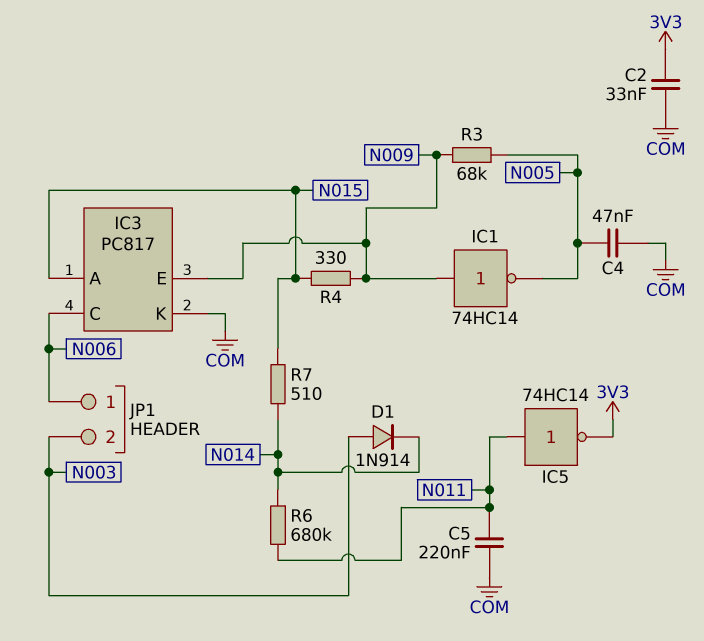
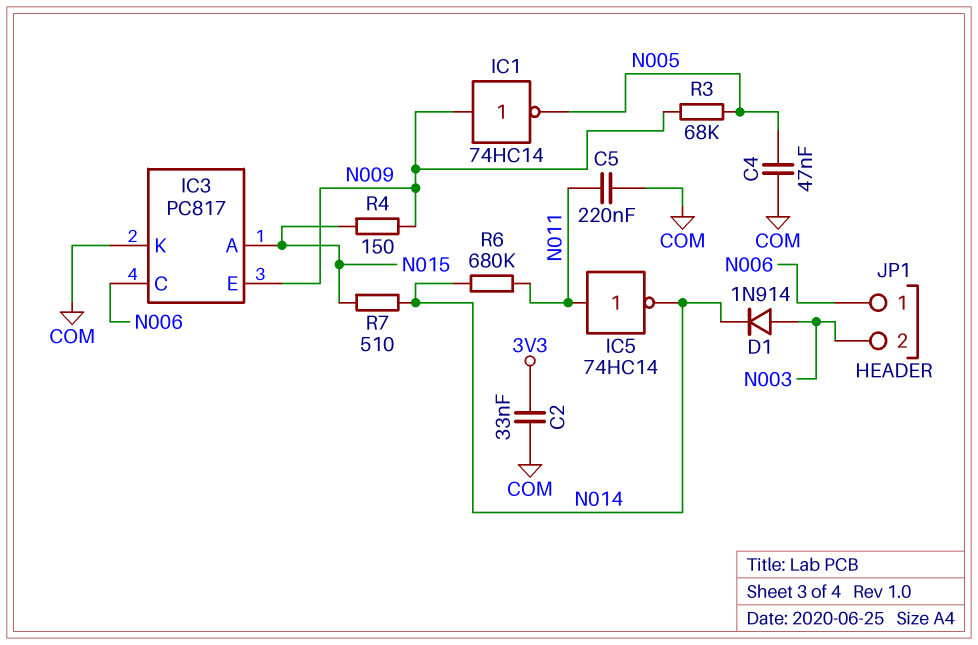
IC5: NOT 74HC14 (in N011, out 3V3) -> NOT 74HC14 (in N011, out N014)
R4: 330 (N009, N015) -> 150 (N009, N015)

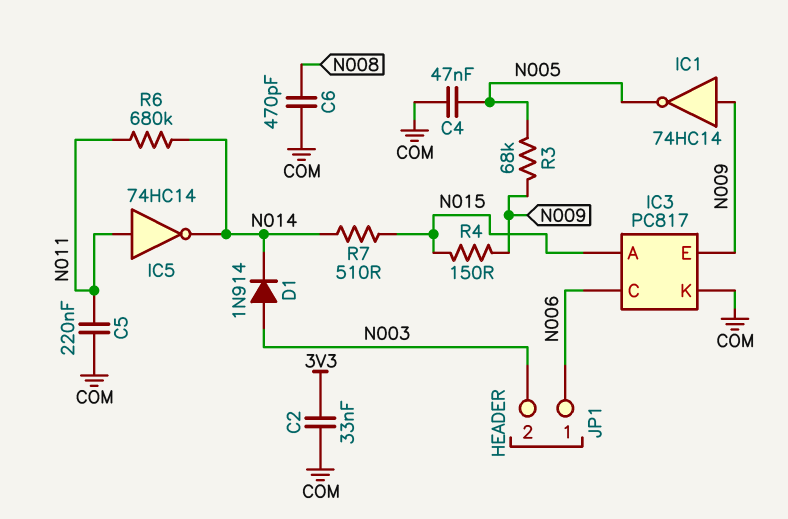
C6: none -> 470pF (COM, N008)

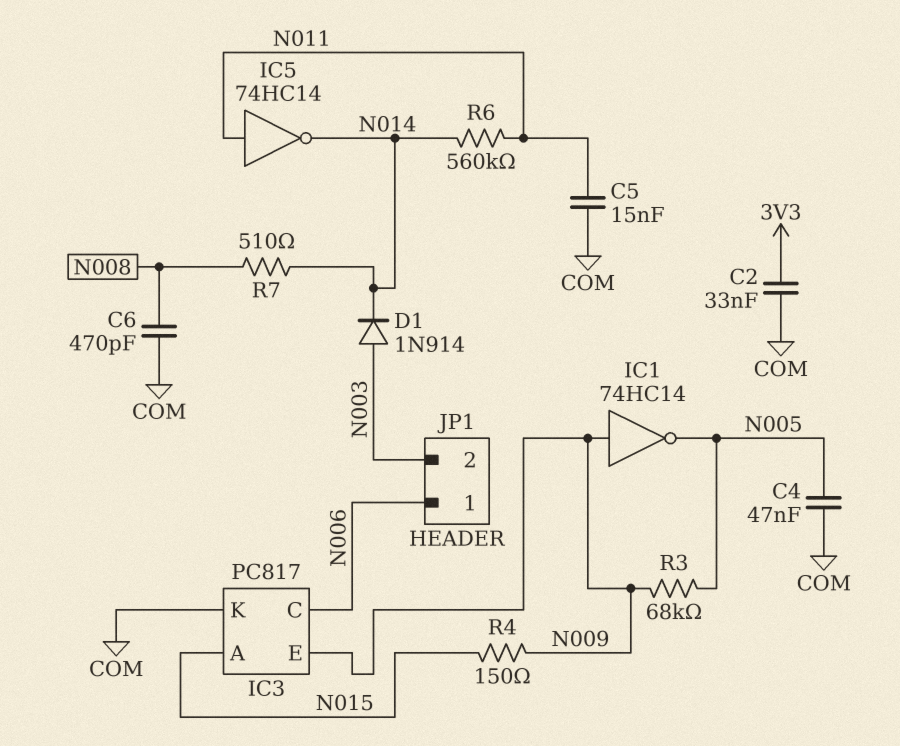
C5: 220nF (COM, N011) -> 15nF (COM, N011)
R6: 680k (N011, N014) -> 560k (N011, N014)
R7: 510 (N014, N015) -> 510 (N008, N014)

